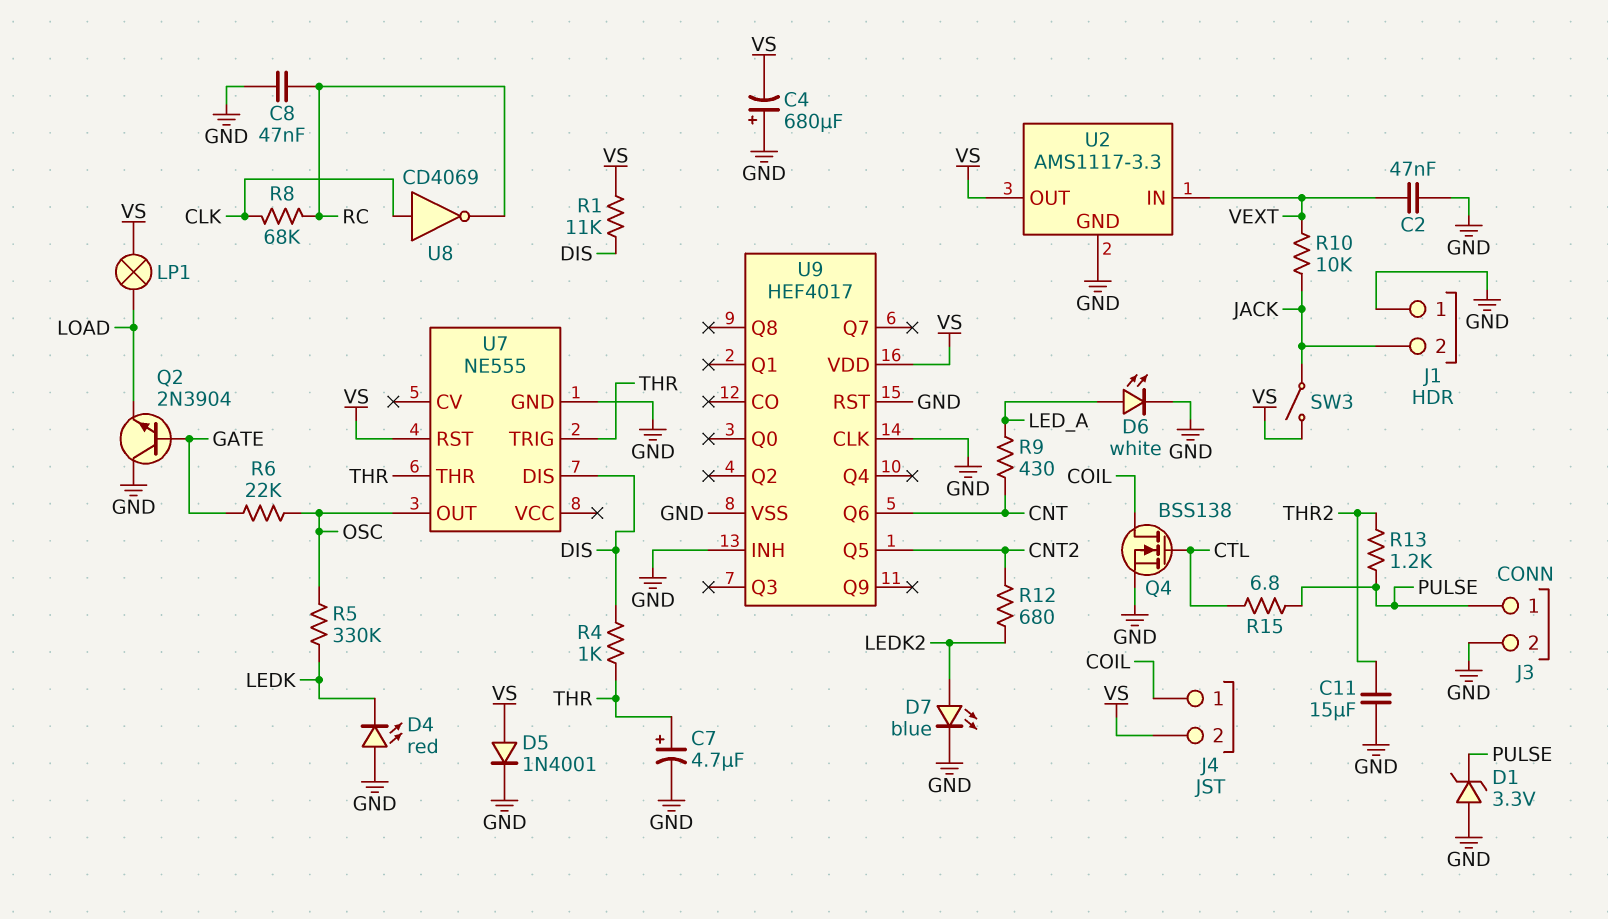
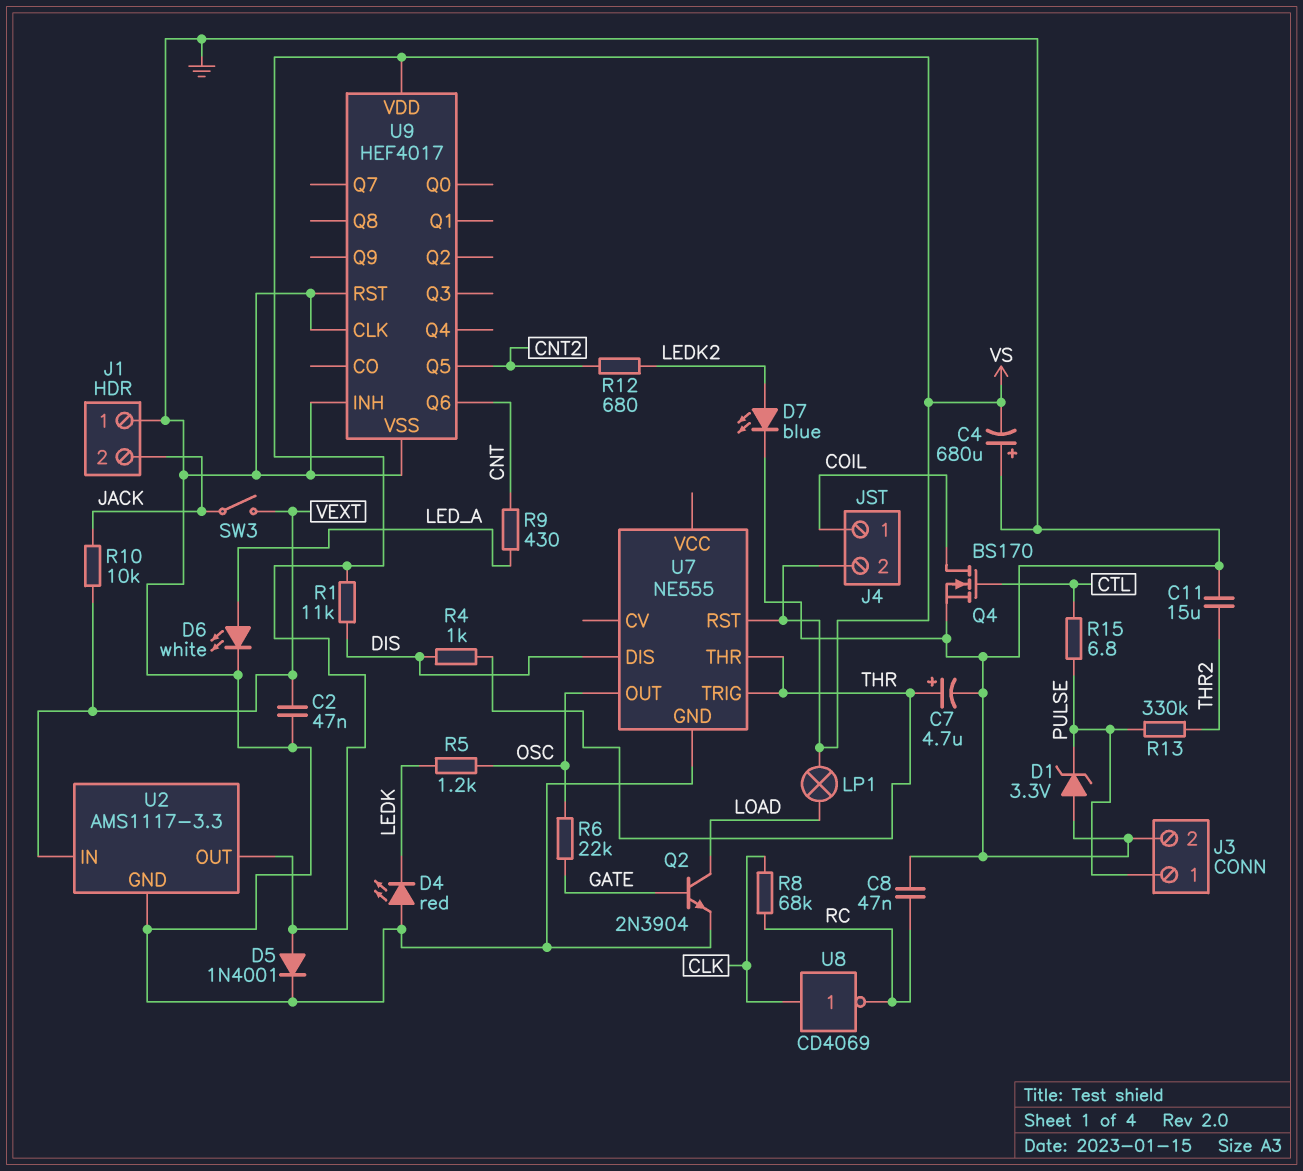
Q2: NPN 2N3904 (B GATE, C GND, E LOAD) -> NPN 2N3904 (B GATE, C LOAD, E GND)
Q4: NMOS BSS138 (G CTL, D COIL, S GND) -> NMOS BS170 (G CTL, D COIL, S GND)
R5: 330k (LEDK, OSC) -> 1.2k (LEDK, OSC)
R13: 1.2k (PULSE, THR2) -> 330k (PULSE, THR2)
SW3: switch (JACK, VS) -> switch (JACK, VEXT)

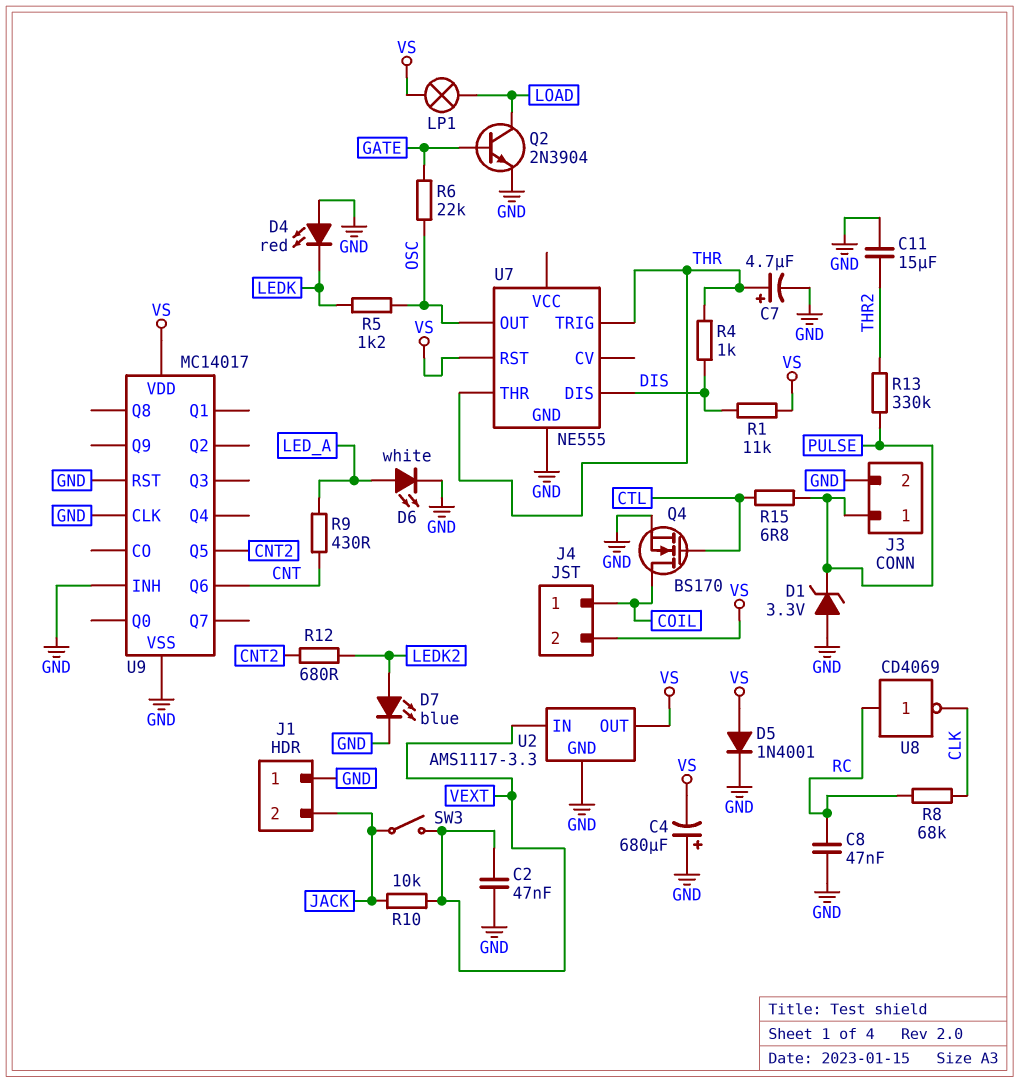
U8: NOT CD4069 (in CLK, out RC) -> NOT CD4069 (in RC, out CLK)
U9: HEF4017 -> MC14017

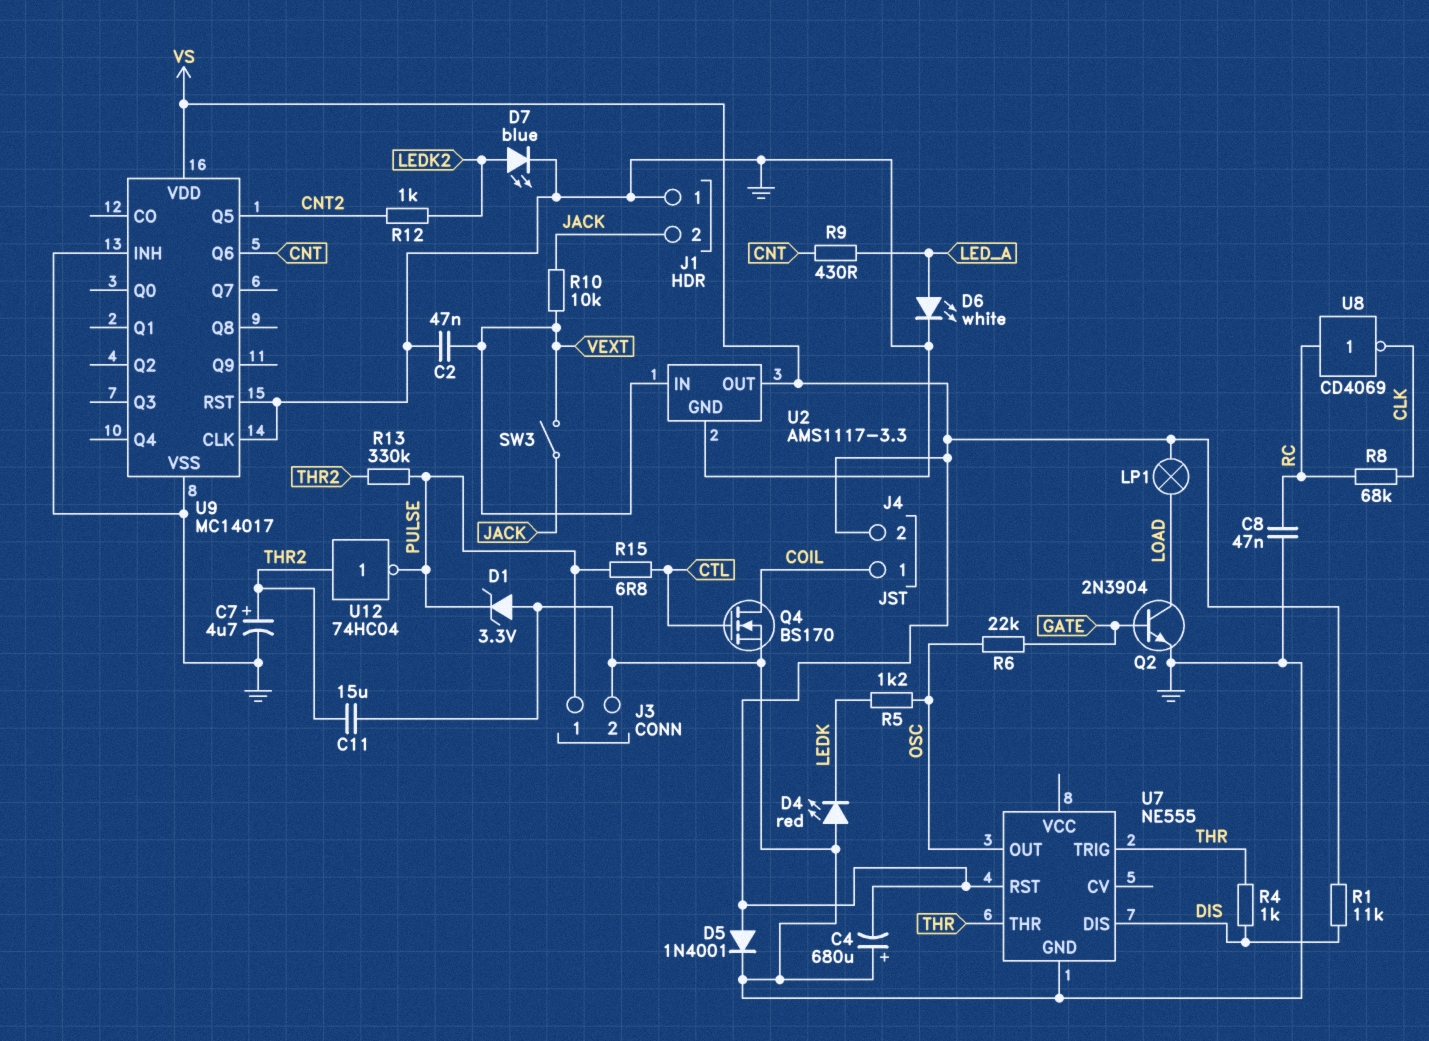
C7: 4.7uF (plus THR, minus GND) -> 4.7uF (plus THR2, minus GND)
R12: 680 (CNT2, LEDK2) -> 1k (CNT2, LEDK2)
U12: none -> NOT 74HC04 (in THR2, out PULSE)

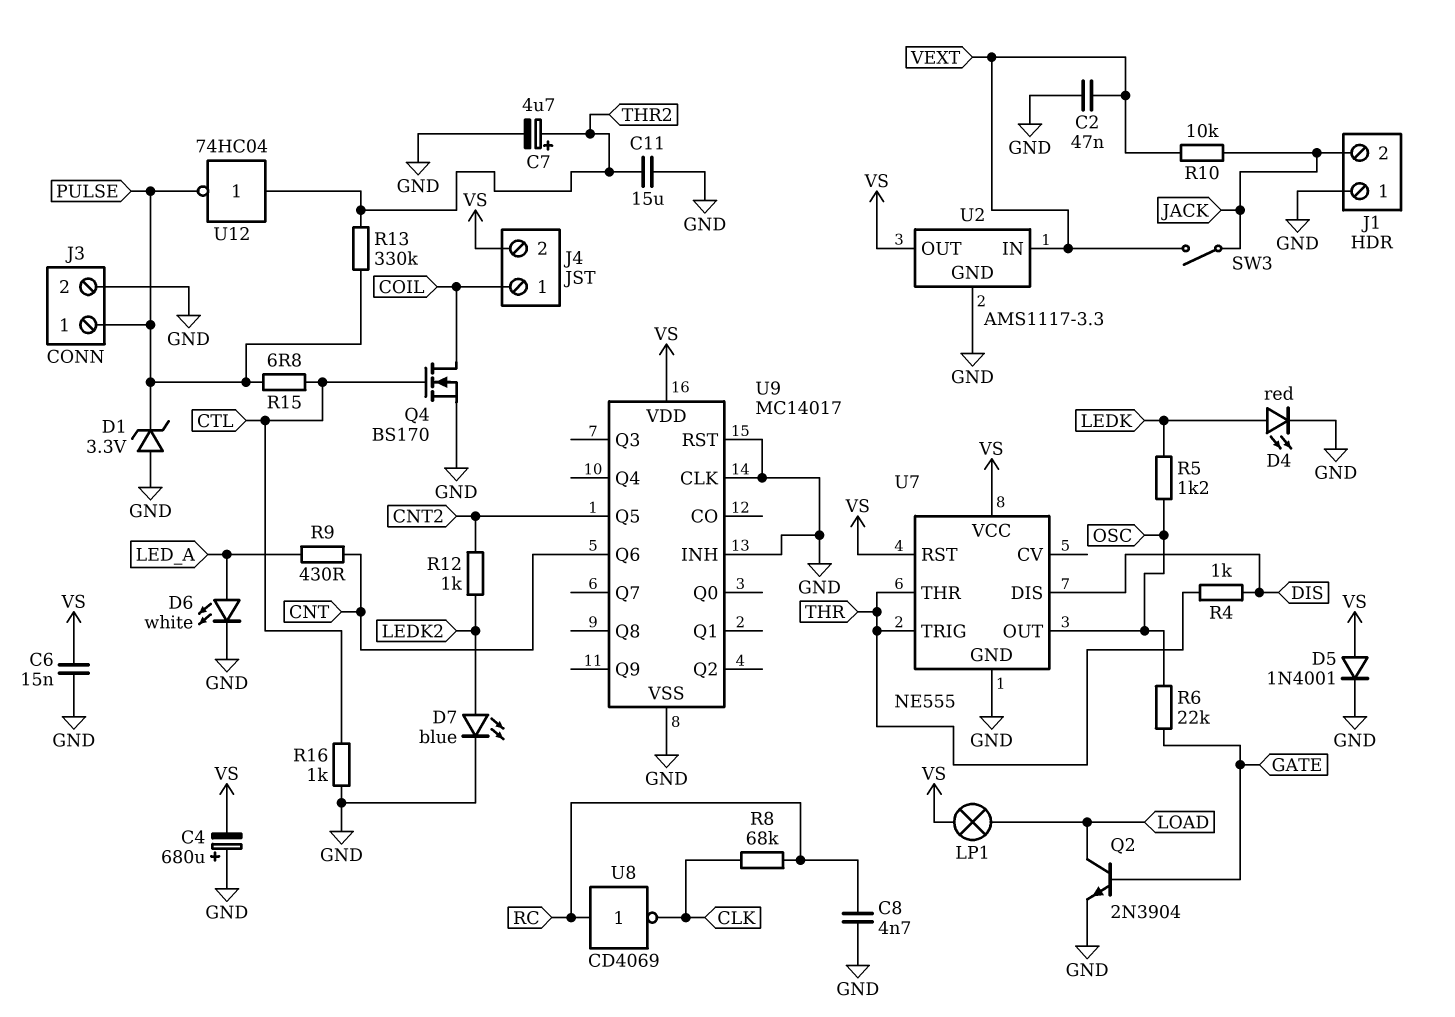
C6: none -> 15nF (GND, VS)
C8: 47nF (GND, RC) -> 4.7nF (GND, RC)
D4: LED red (A GND, K LEDK) -> LED red (A LEDK, K GND)
R1: 11k (DIS, VS) -> none
R16: none -> 1k (CTL, GND)
U7 pin VCC: none -> VS

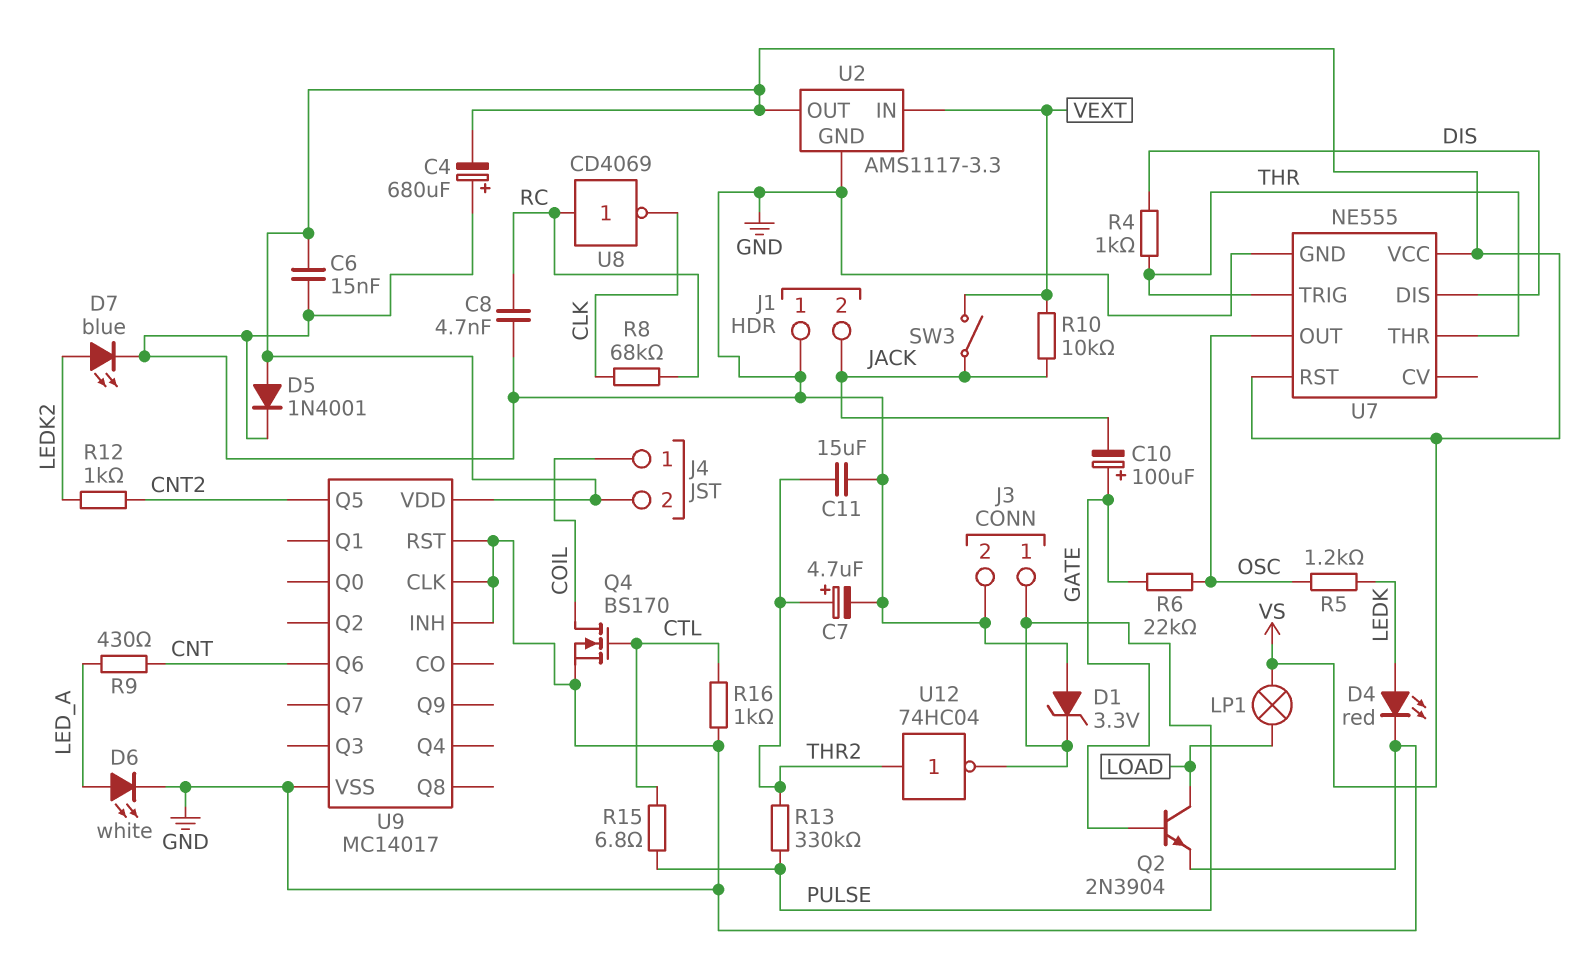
C2: 47nF (GND, VEXT) -> none
C10: none -> 100uF (plus GATE, minus JACK)

